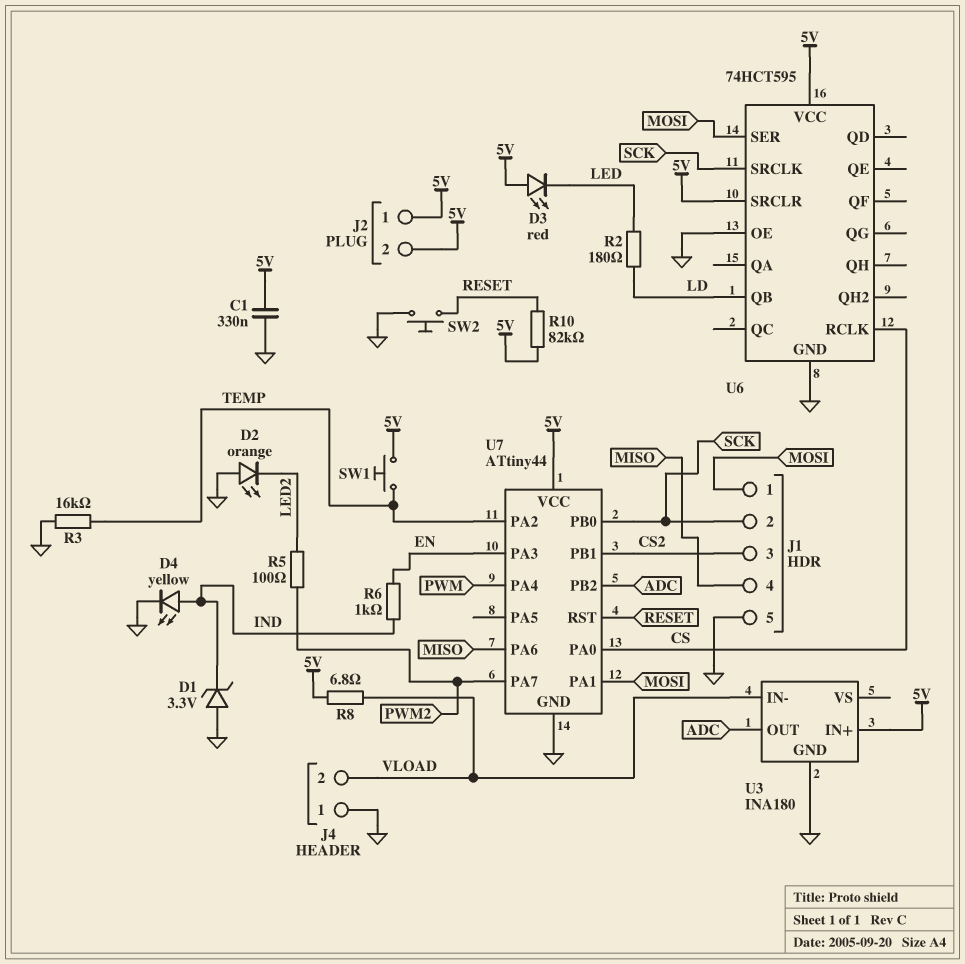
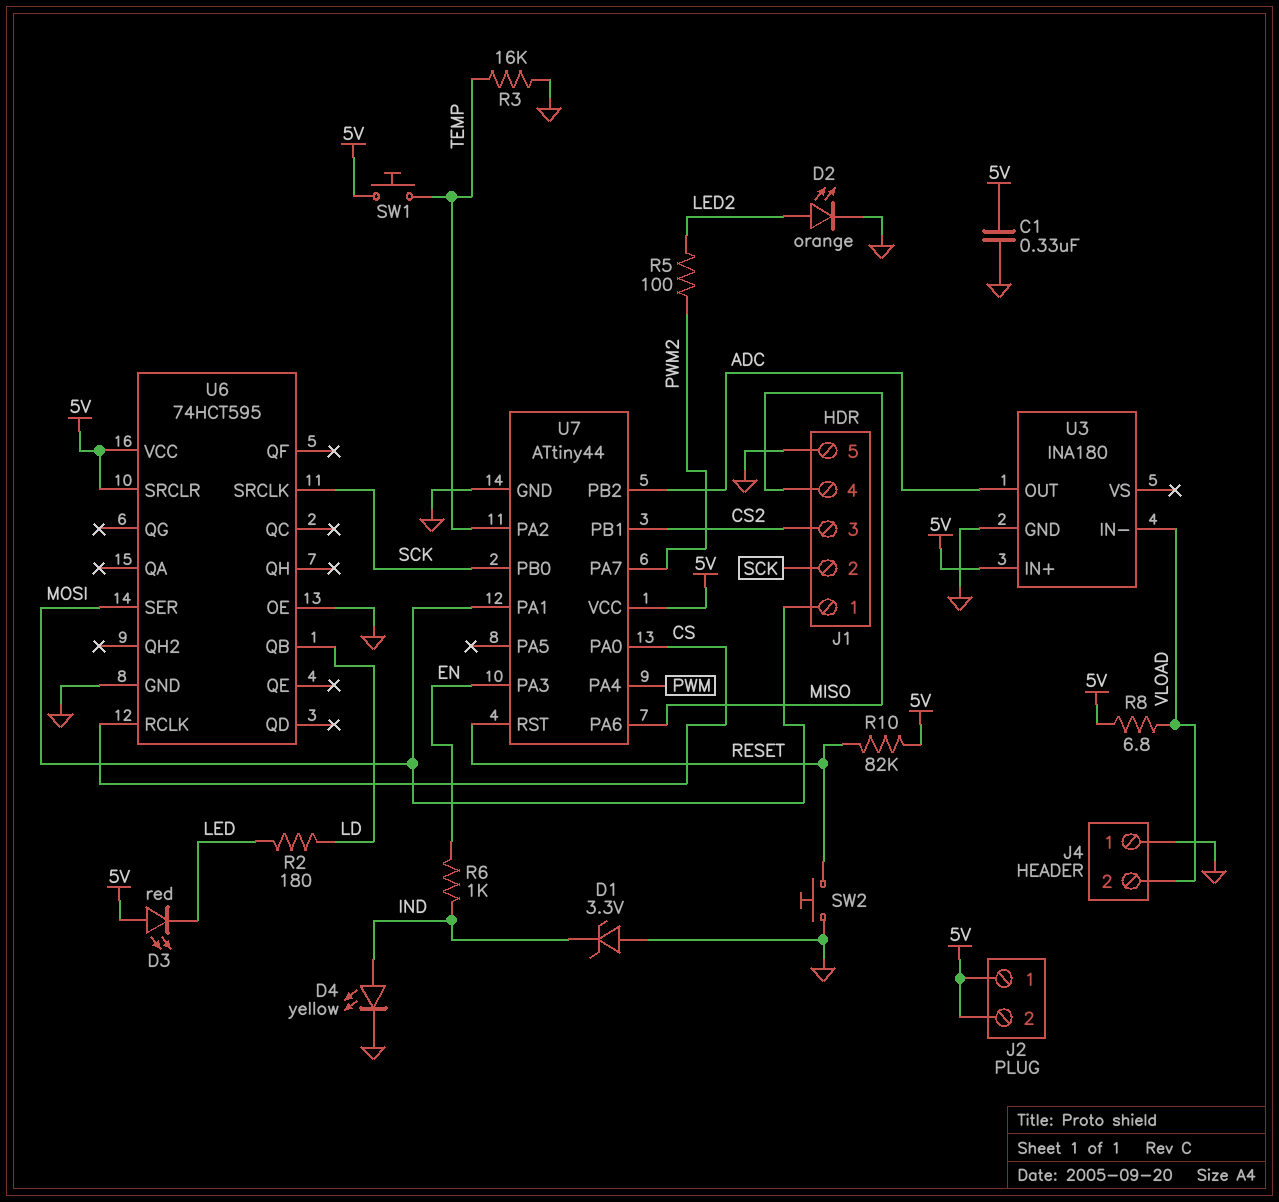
D2: LED orange (A GND, K LED2) -> LED orange (A LED2, K GND)

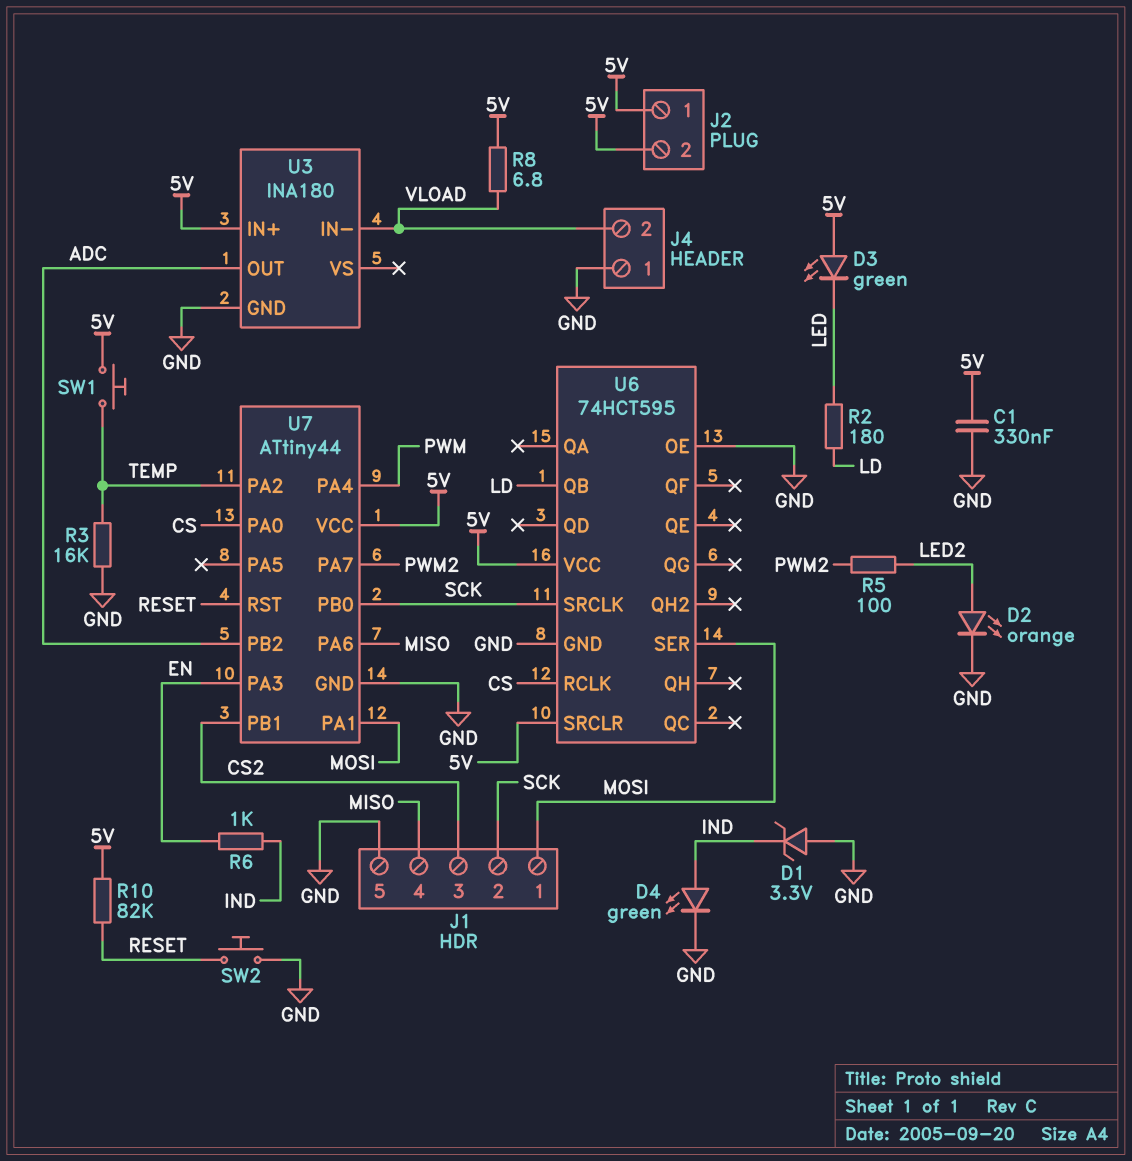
D3: LED red (A 5V, K LED) -> LED green (A 5V, K LED)
D4: LED yellow (A IND, K GND) -> LED green (A IND, K GND)

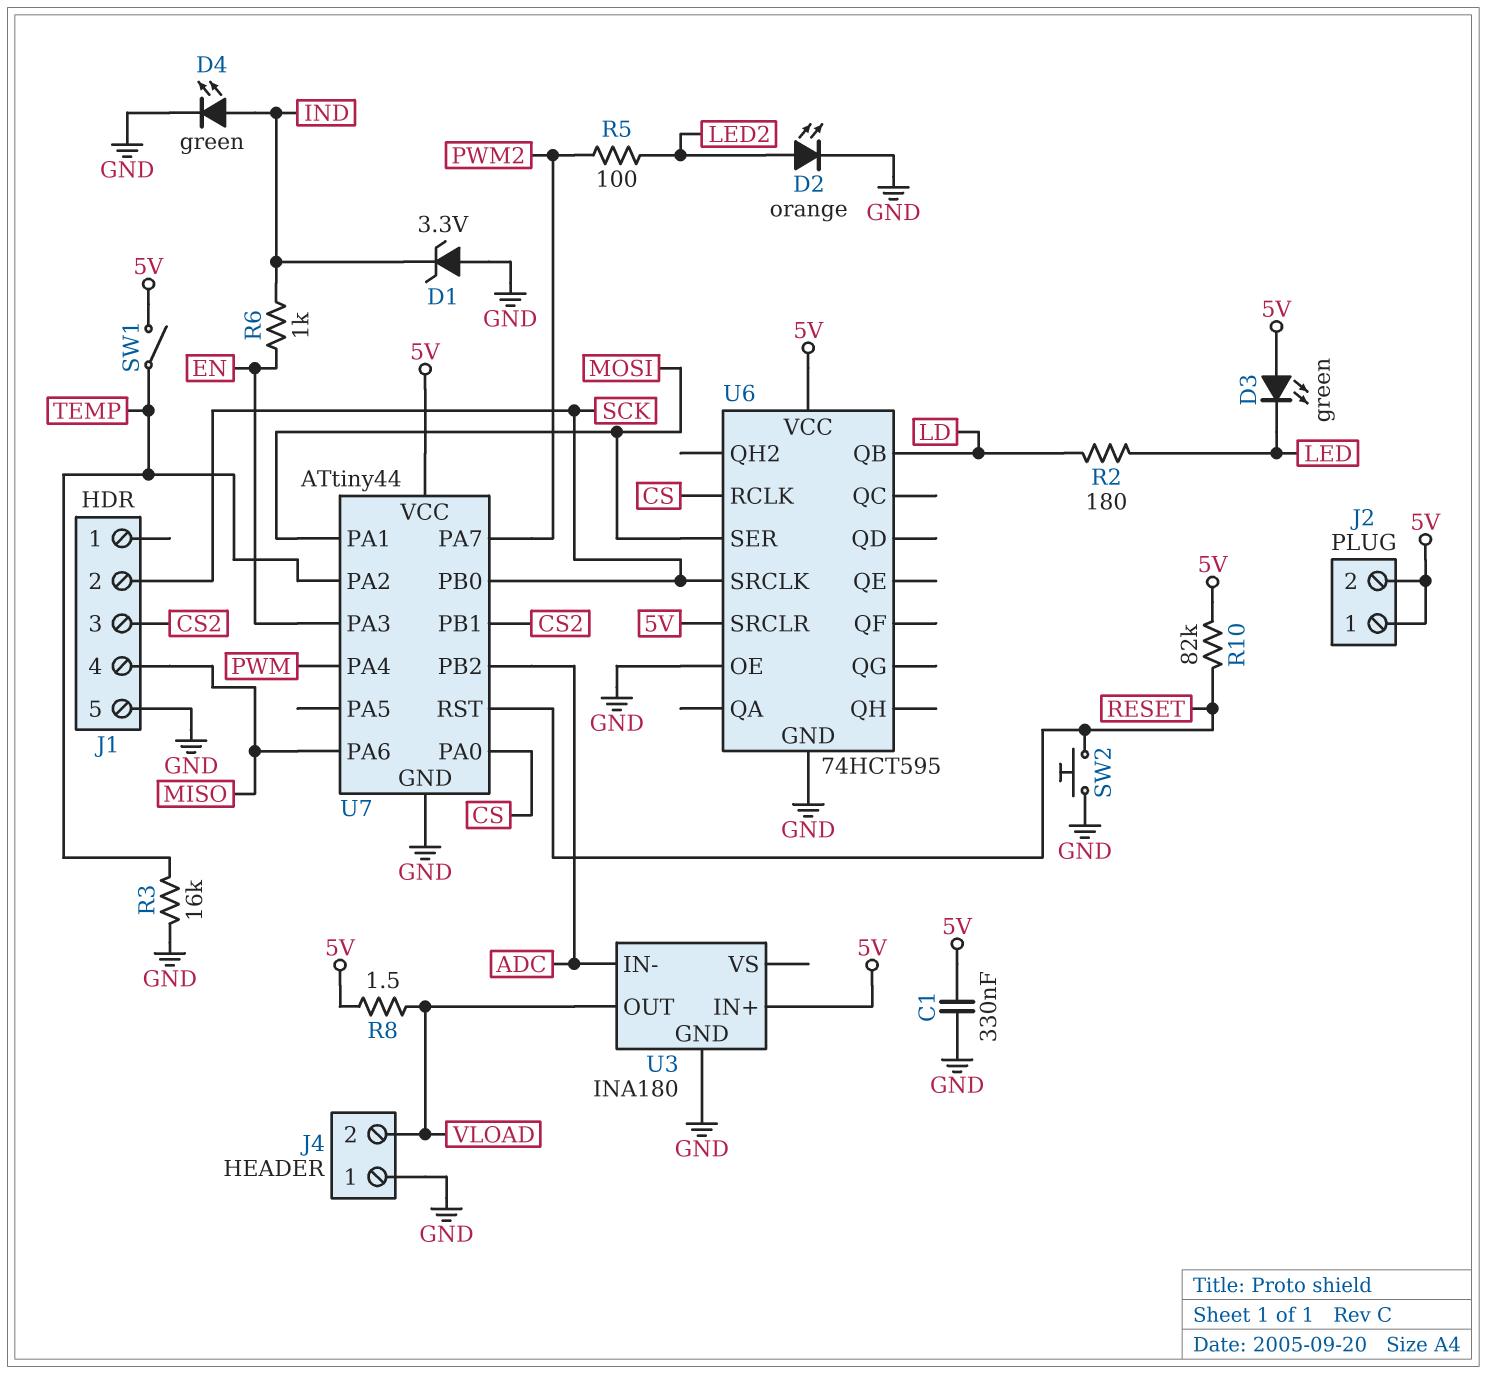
J1 pin 1: MOSI -> none
R8: 6.8 (5V, VLOAD) -> 1.5 (5V, VLOAD)
SW1: button (5V, TEMP) -> switch (5V, TEMP)
U3 pin IN-: VLOAD -> ADC
U3 pin OUT: ADC -> VLOAD

